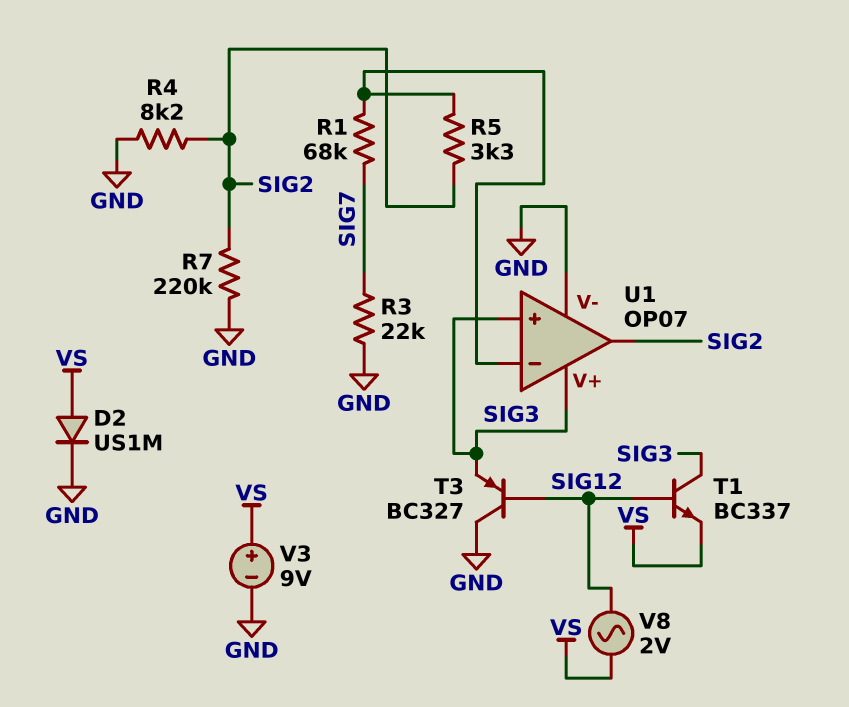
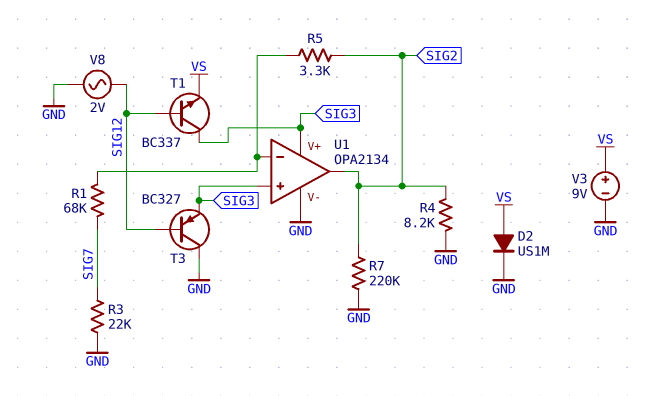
U1: OP07 -> OPA2134
V8: AC 2V (SIG12, VS) -> AC 2V (GND, SIG12)

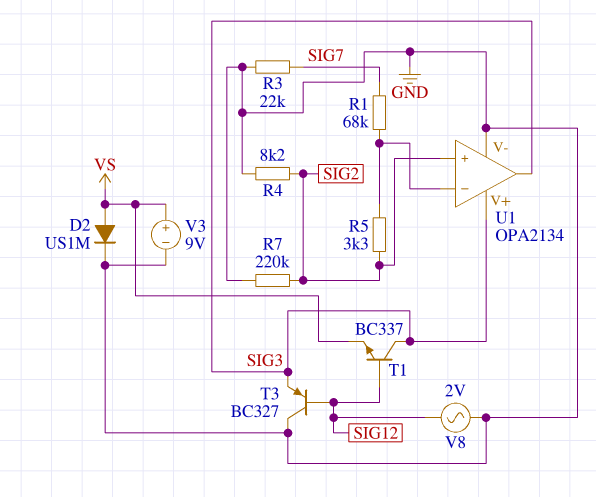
U1 pin in+: SIG3 -> SIG2
U1 pin out: SIG2 -> SIG3

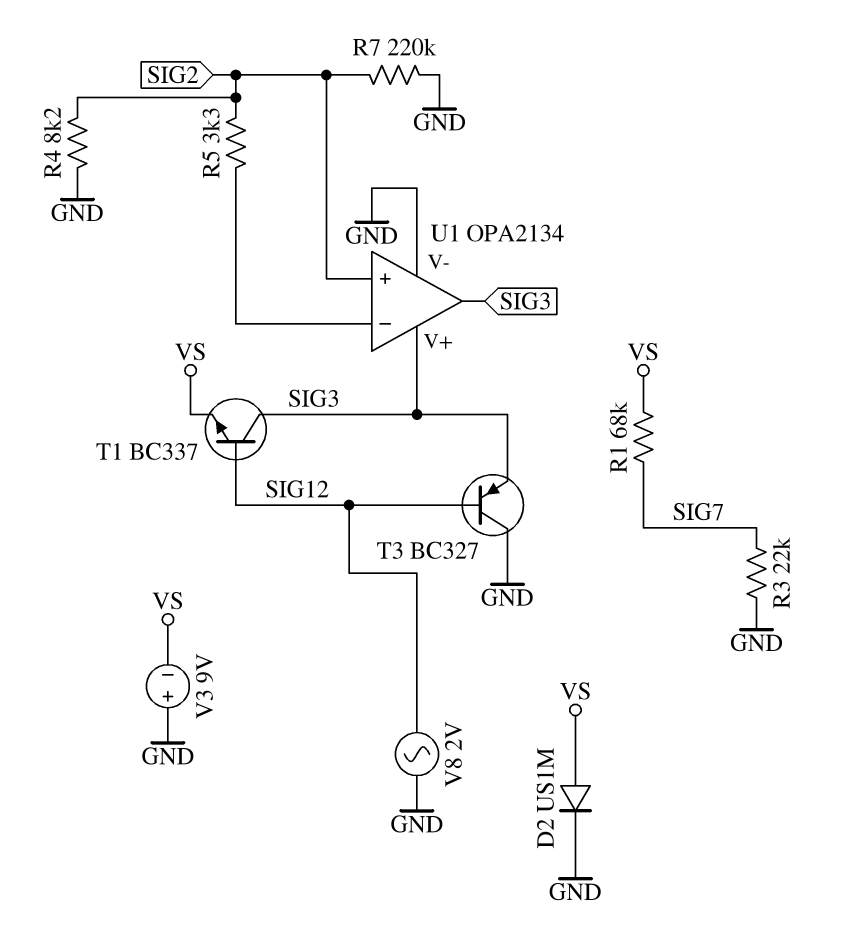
R1: 68k (SIG7, U1/in-) -> 68k (SIG7, VS)
V3: 9V (plus VS, minus GND) -> 9V (plus GND, minus VS)

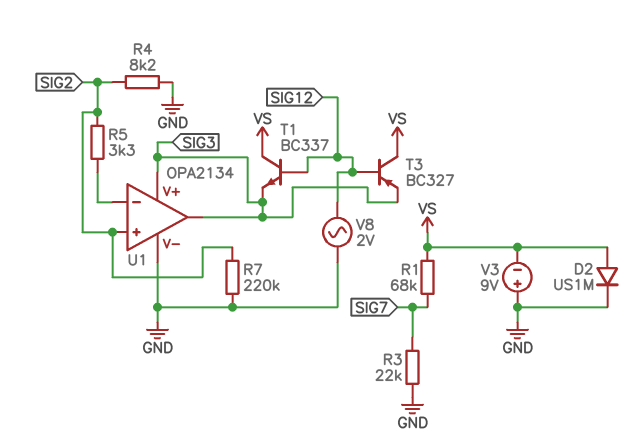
T1: NPN BC337 (B SIG12, C SIG3, E VS) -> NPN BC337 (B SIG12, C VS, E SIG3)
T3: PNP BC327 (B SIG12, C GND, E SIG3) -> PNP BC327 (B SIG12, C VS, E SIG3)

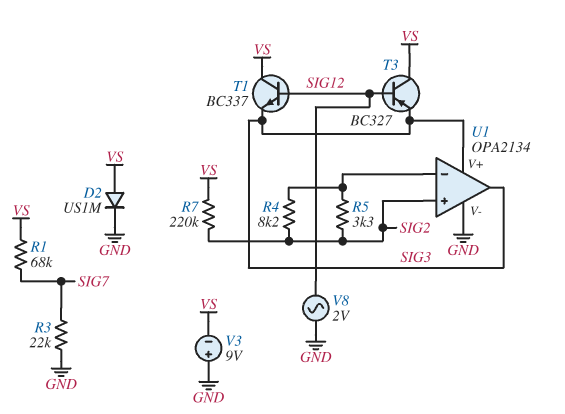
R4: 8.2k (GND, SIG2) -> 8.2k (SIG2, U1/in-)
R7: 220k (GND, SIG2) -> 220k (SIG2, VS)

